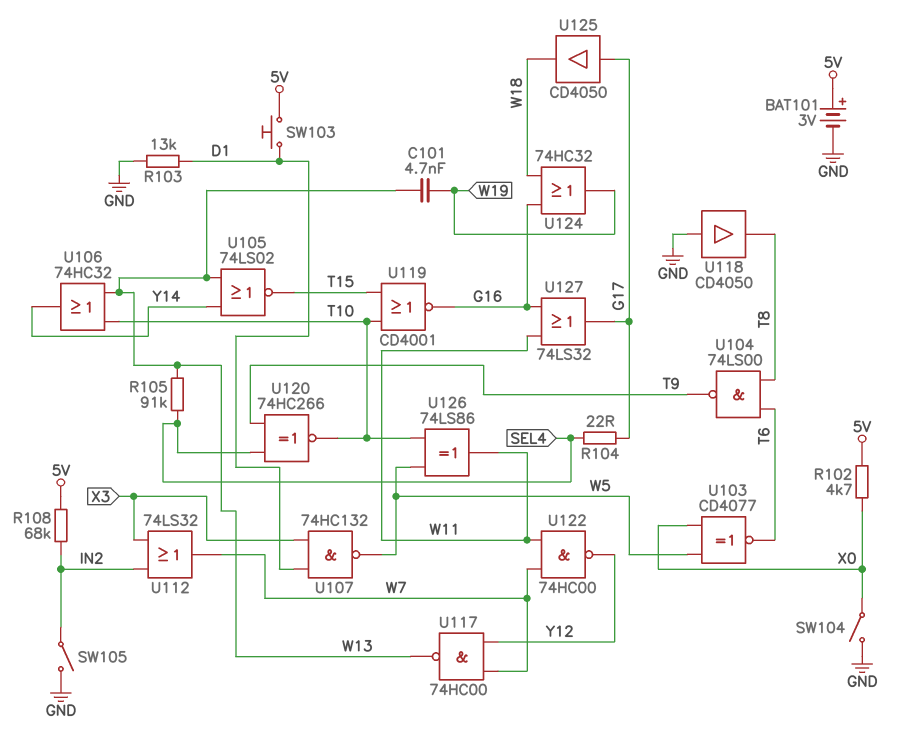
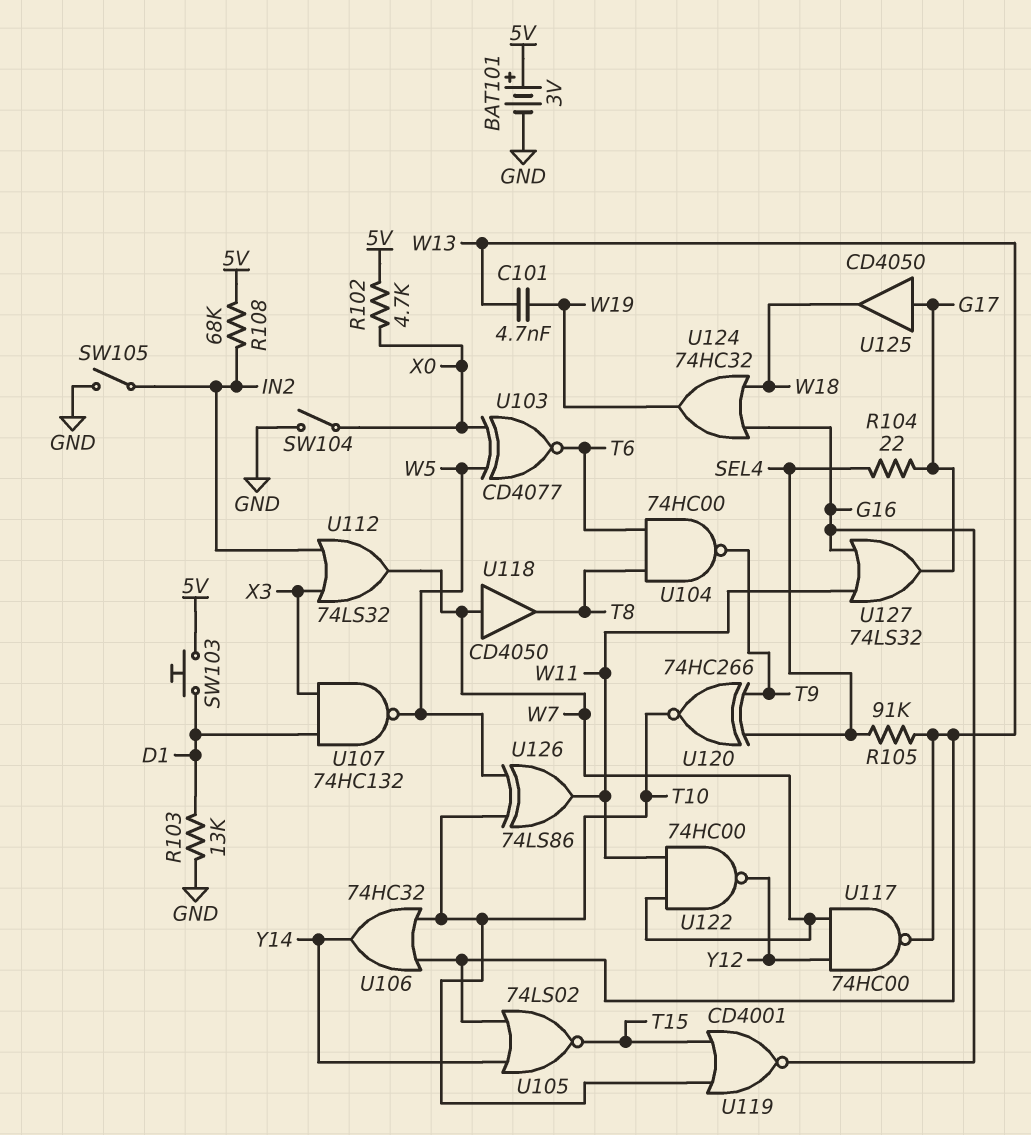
U104: NAND 74LS00 (in T6, in T8, out T9) -> NAND 74HC00 (in T6, in T8, out T9)
U118: buffer CD4050 (in GND, out T8) -> buffer CD4050 (in W7, out T8)

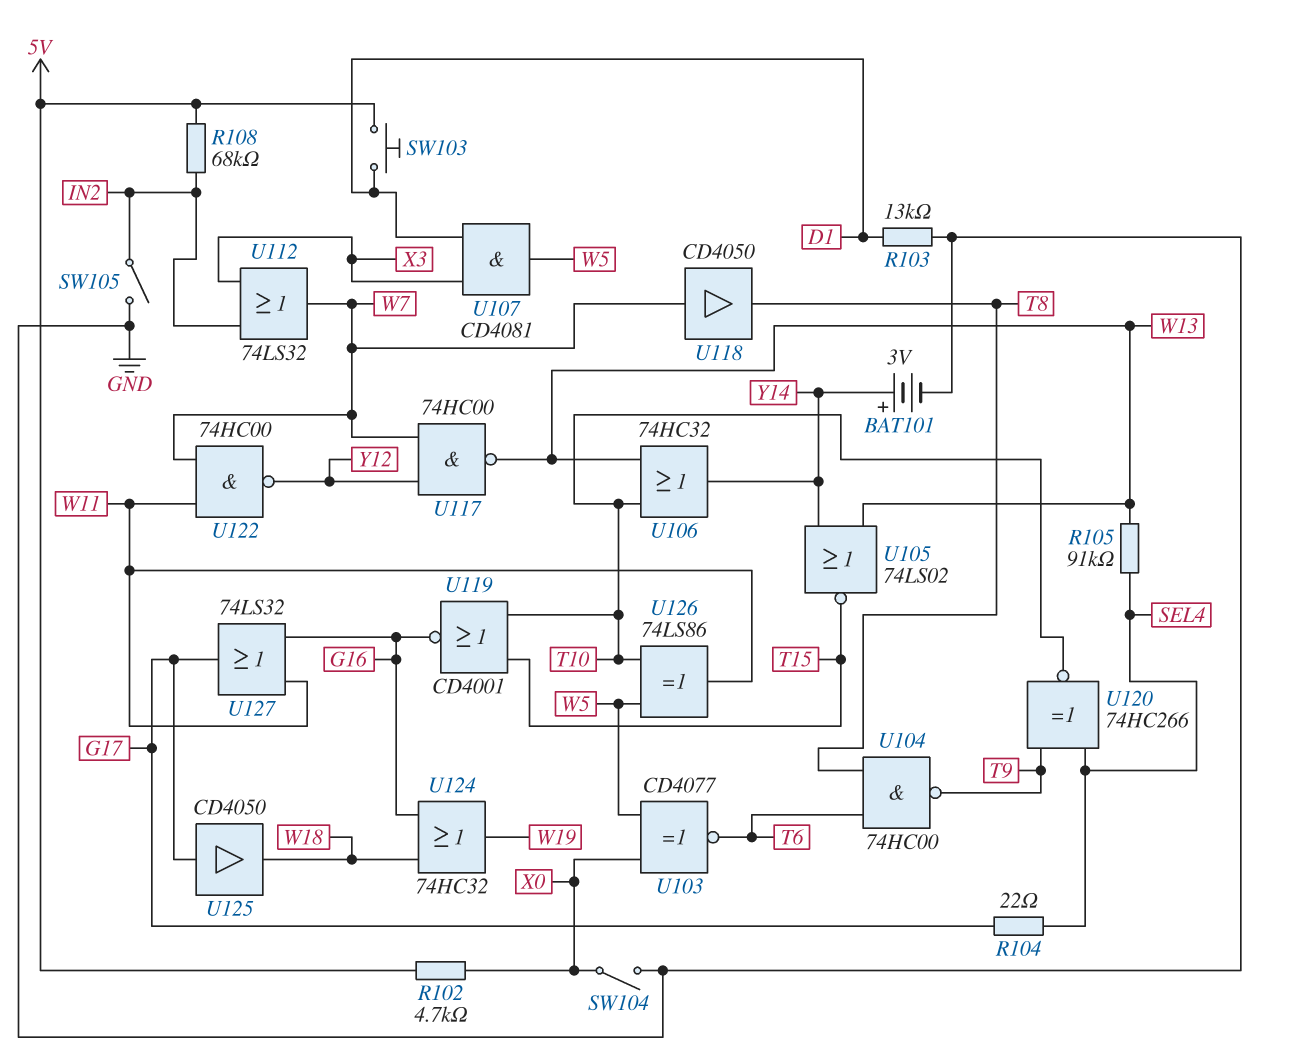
BAT101: 3V (plus 5V, minus GND) -> 3V (plus Y14, minus GND)
C101: 4.7nF (W13, W19) -> none
U107: NAND 74HC132 (in D1, in X3, out W5) -> AND CD4081 (in D1, in X3, out W5)

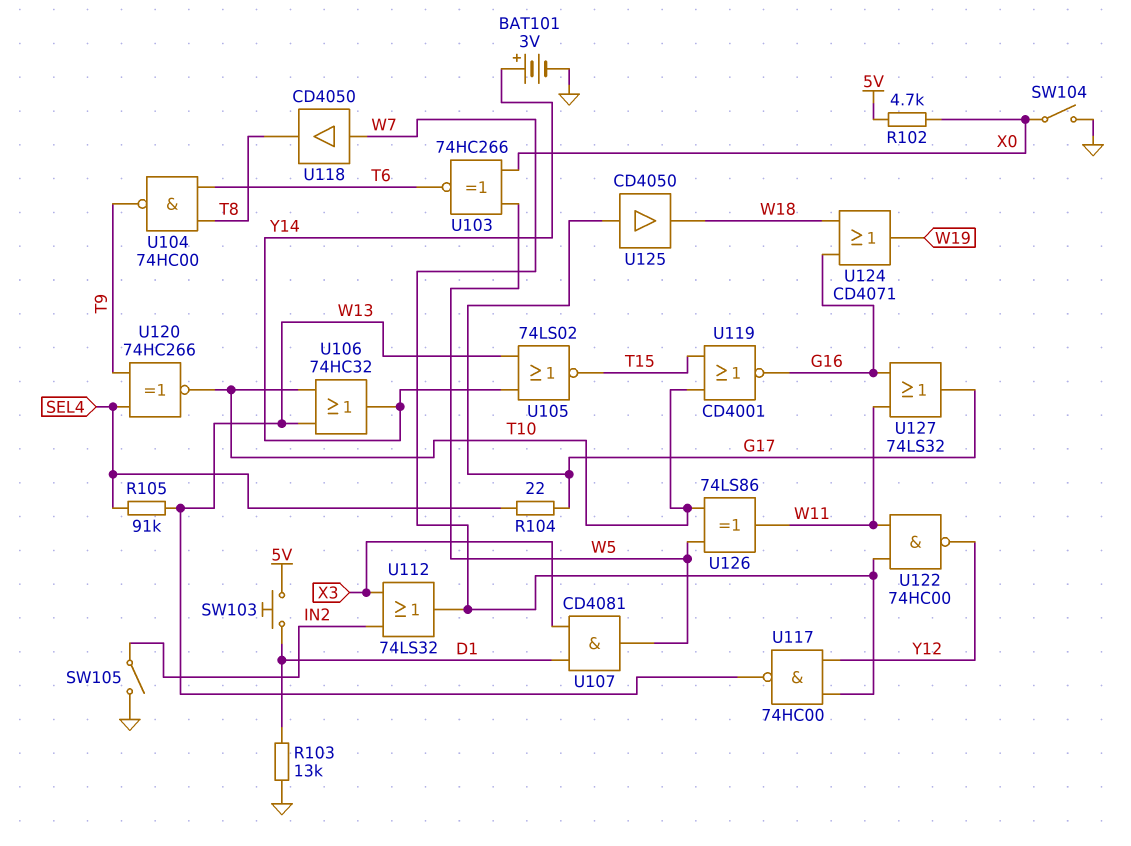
R108: 68k (5V, IN2) -> none
U103: XNOR CD4077 (in W5, in X0, out T6) -> XNOR 74HC266 (in W5, in X0, out T6)
U124: OR 74HC32 (in G16, in W18, out W19) -> OR CD4071 (in G16, in W18, out W19)

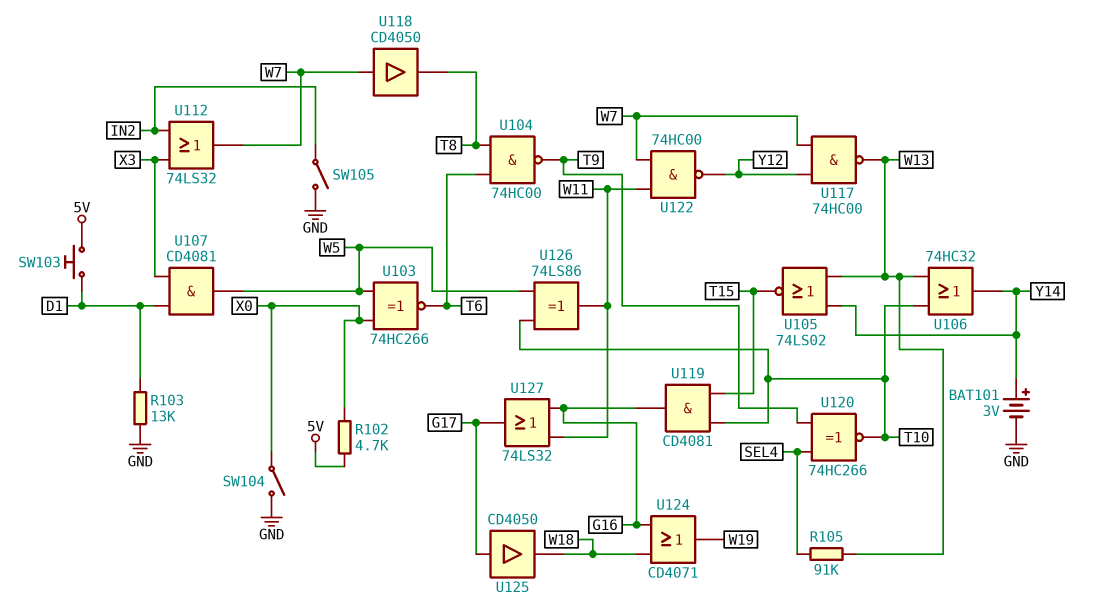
R104: 22 (G17, SEL4) -> none
U119: NOR CD4001 (in T10, in T15, out G16) -> AND CD4081 (in T10, in T15, out G16)

